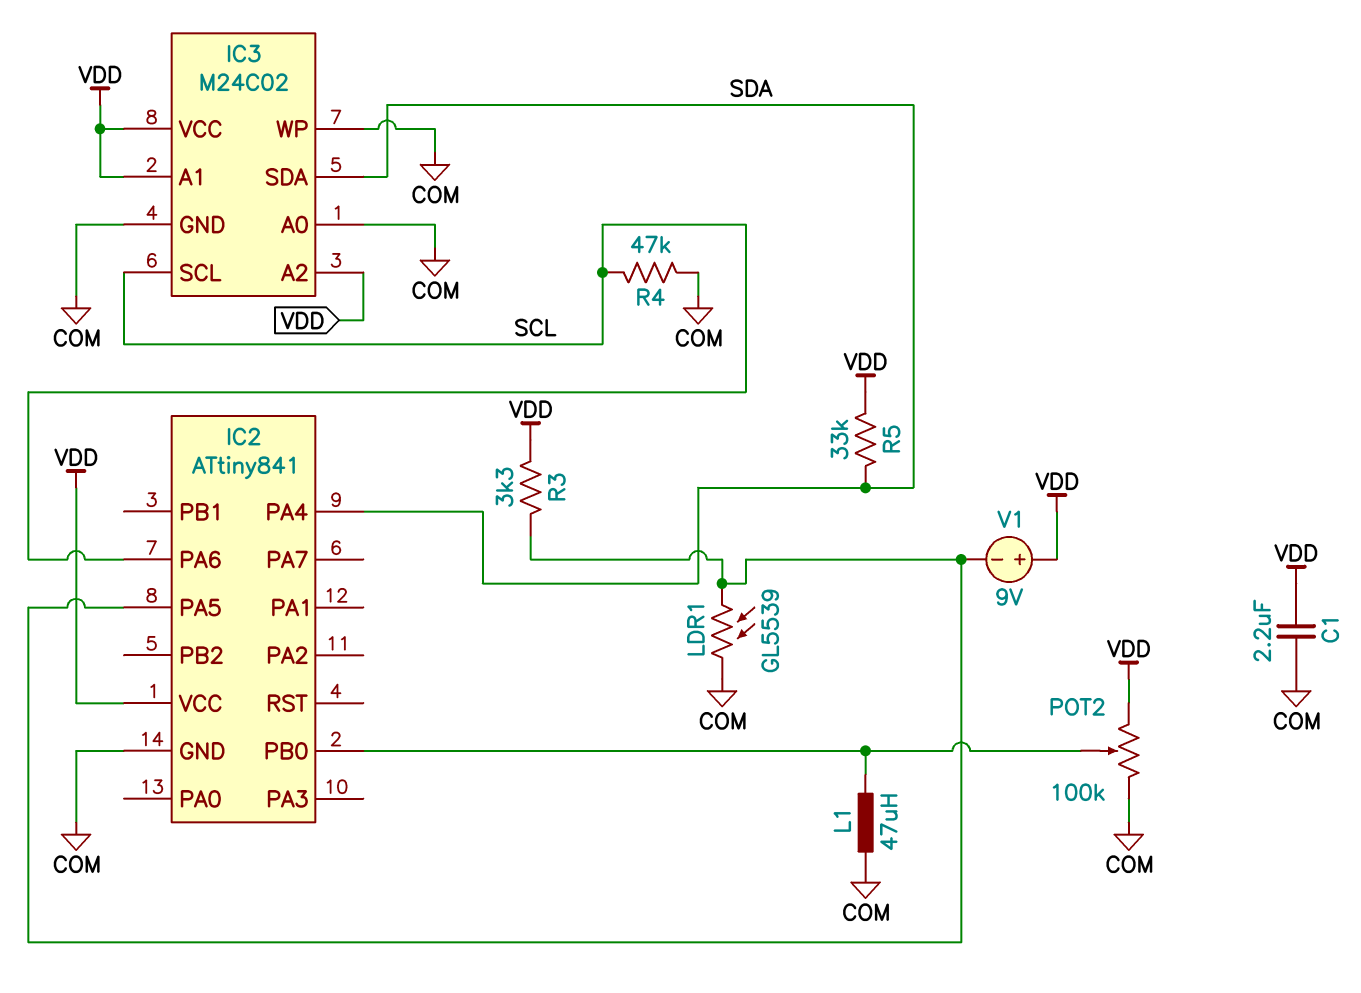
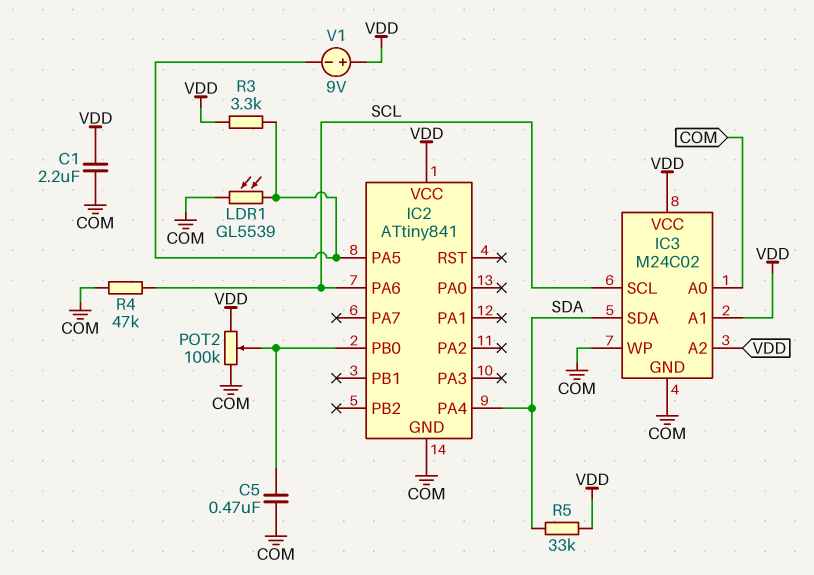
C5: none -> 470nF (COM, IC2/PB0)
L1: 47uH (COM, IC2/PB0) -> none

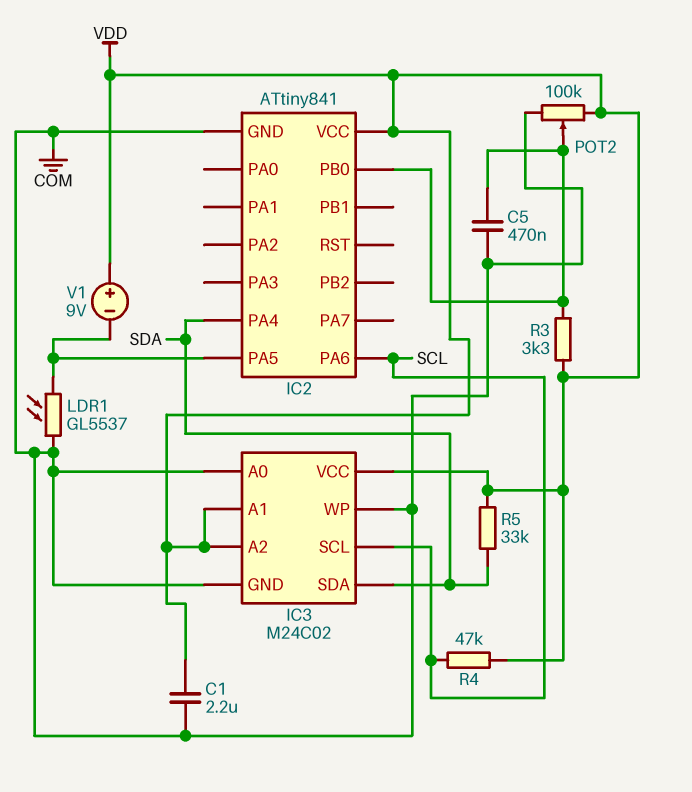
LDR1: GL5539 (COM, IC2/PA5) -> GL5537 (COM, IC2/PA5)
R3: 3.3k (IC2/PA5, VDD) -> 3.3k (IC2/PB0, VDD)
R4: 47k (COM, SCL) -> 47k (SCL, VDD)

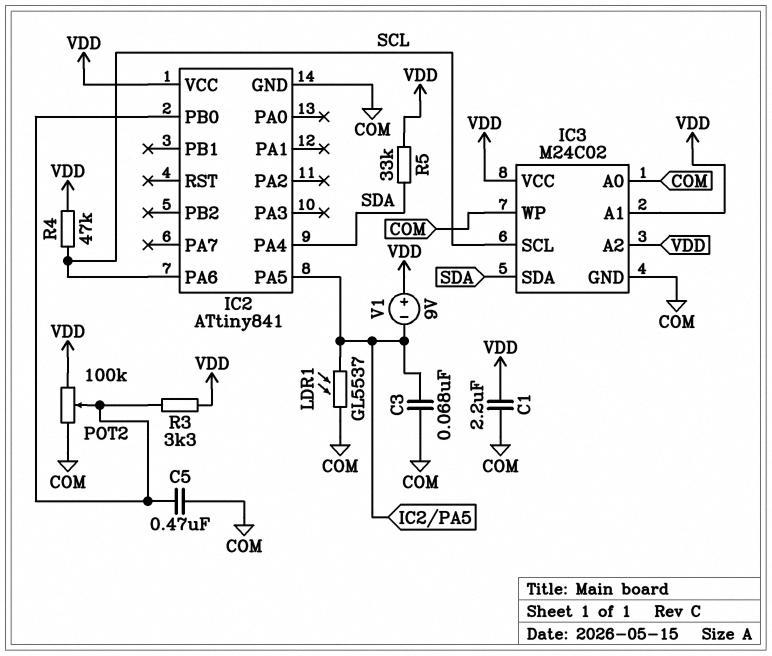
C3: none -> 68nF (COM, IC2/PA5)

